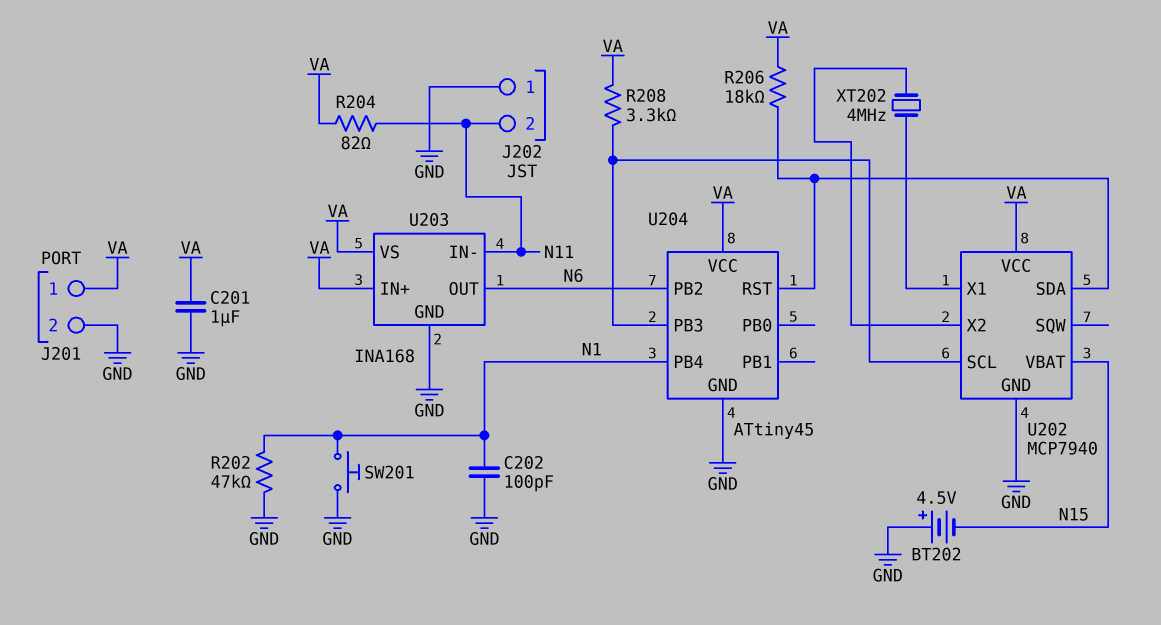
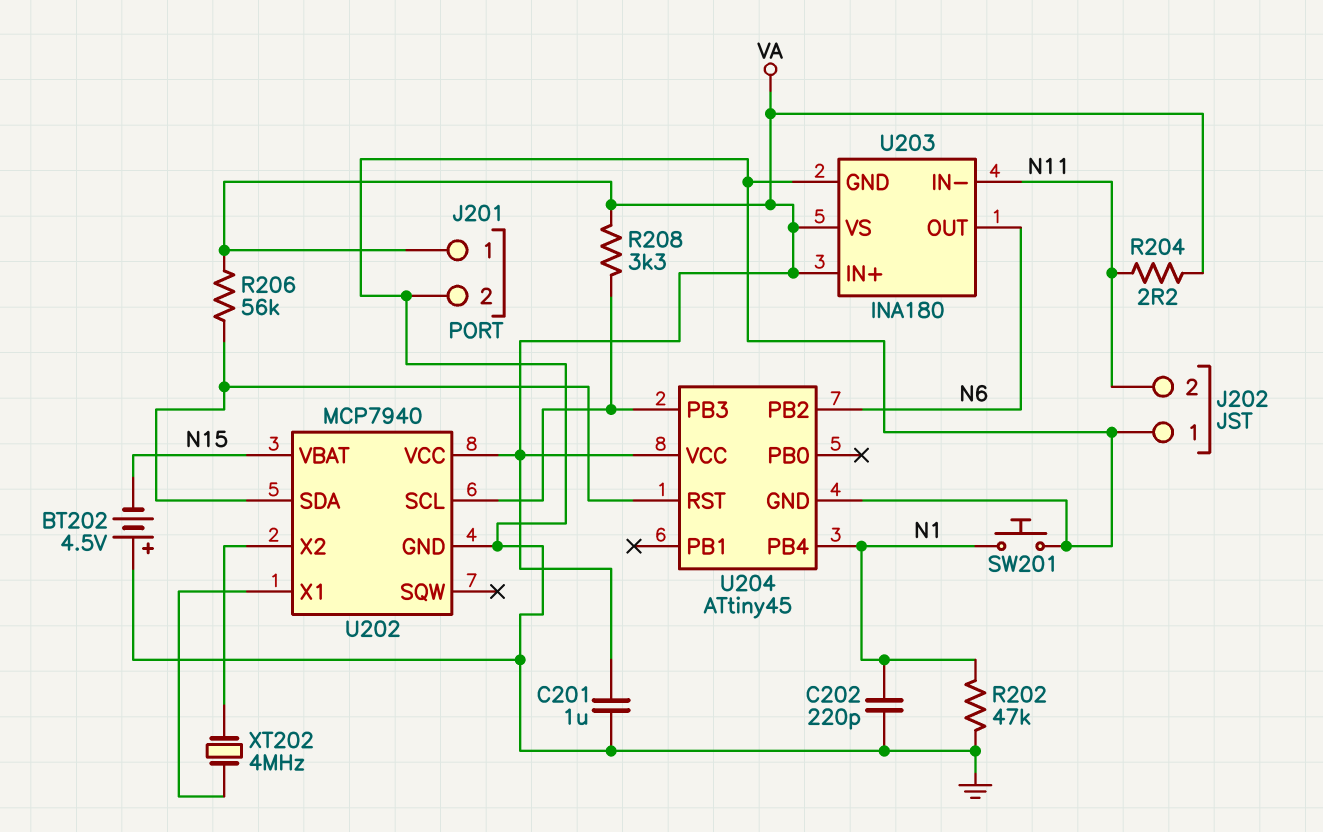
C202: 100pF (GND, N1) -> 220pF (GND, N1)
R204: 82 (N11, VA) -> 2.2 (N11, VA)
R206: 18k (U202/SDA, VA) -> 56k (U202/SDA, VA)
U203: INA168 -> INA180

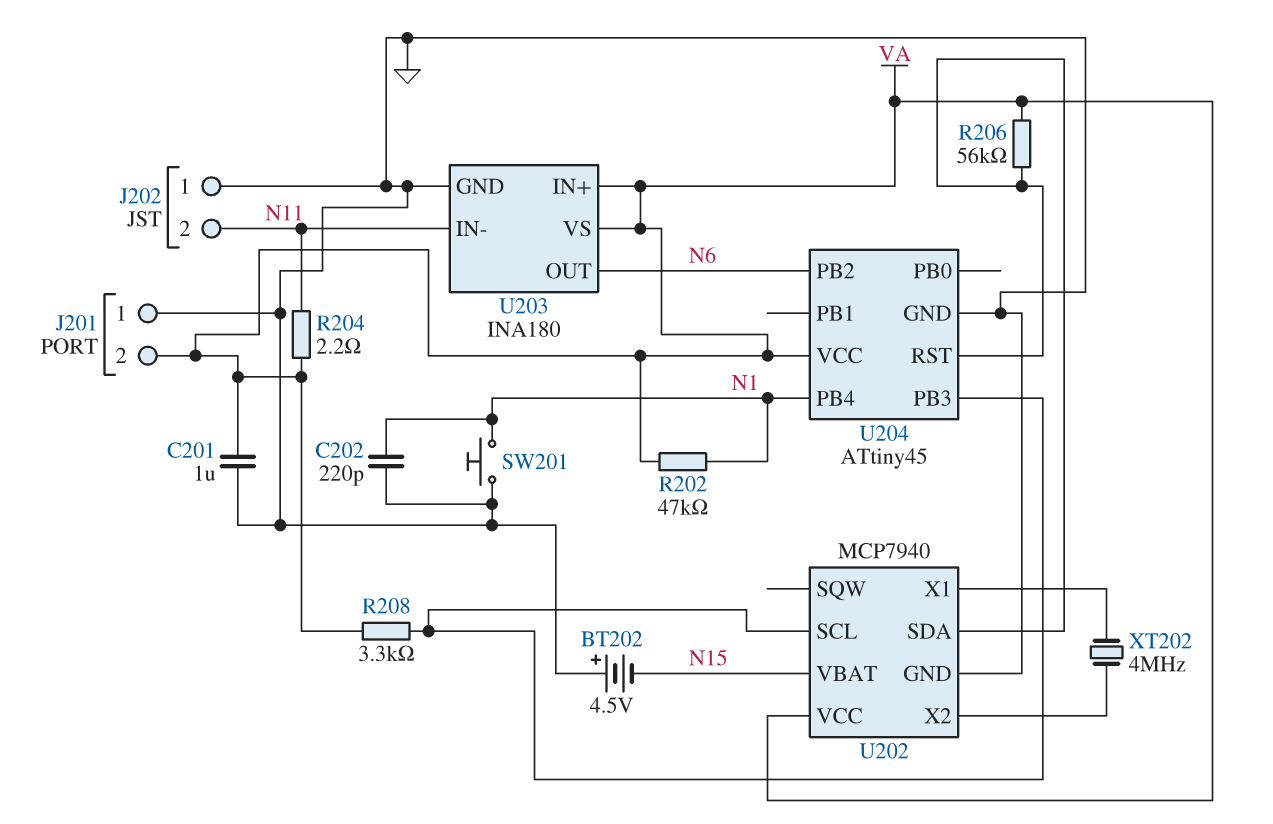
J201 pin 1: VA -> GND
J201 pin 2: GND -> VA
R202: 47k (GND, N1) -> 47k (N1, VA)

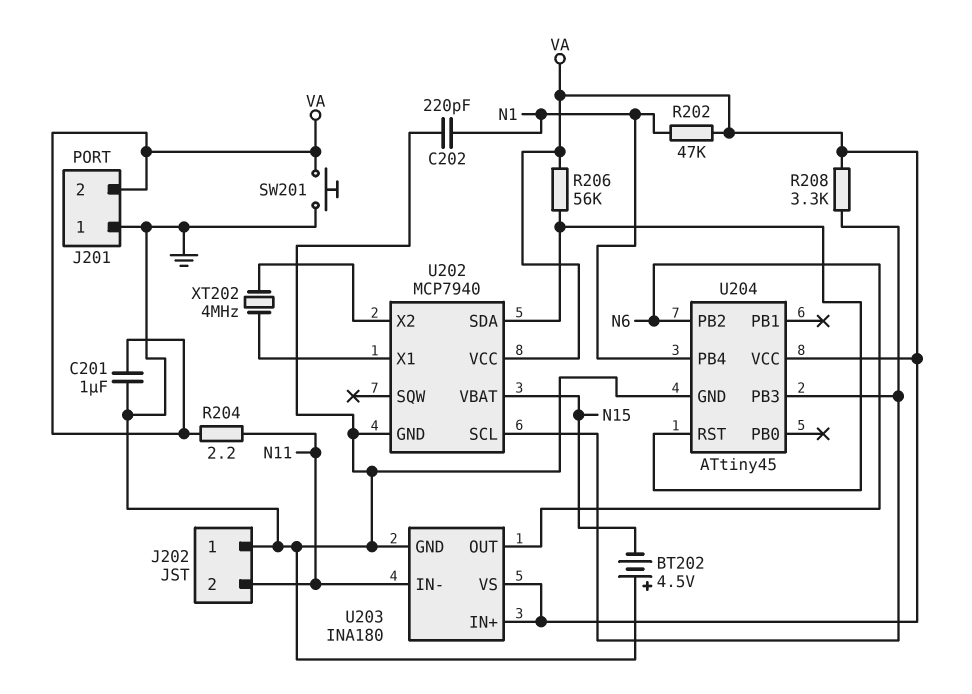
SW201: button (GND, N1) -> button (GND, VA)

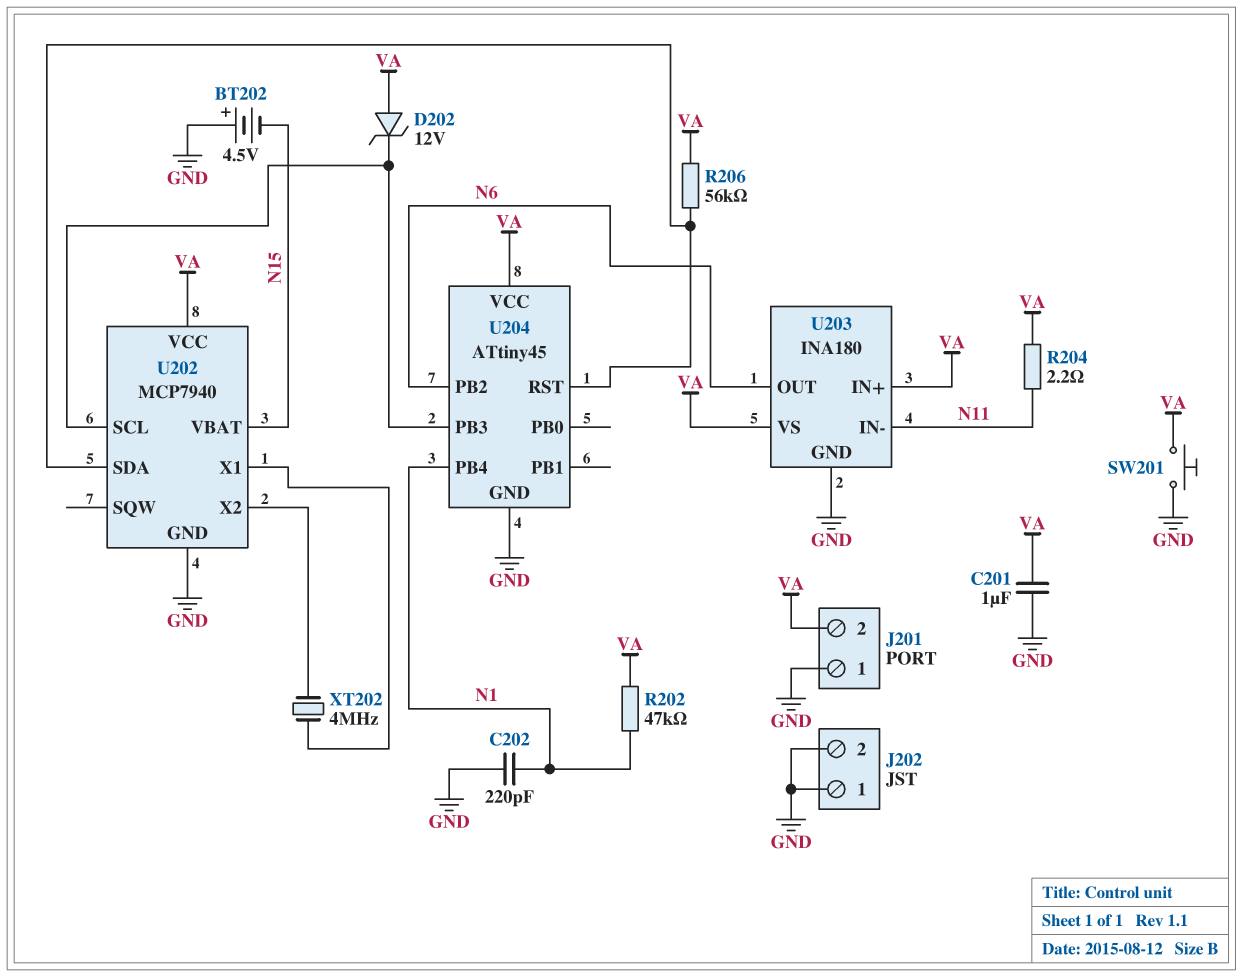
D202: none -> zener 12V (A VA, K U202/SCL)
J202 pin 2: N11 -> GND
R208: 3.3k (U202/SCL, VA) -> none

